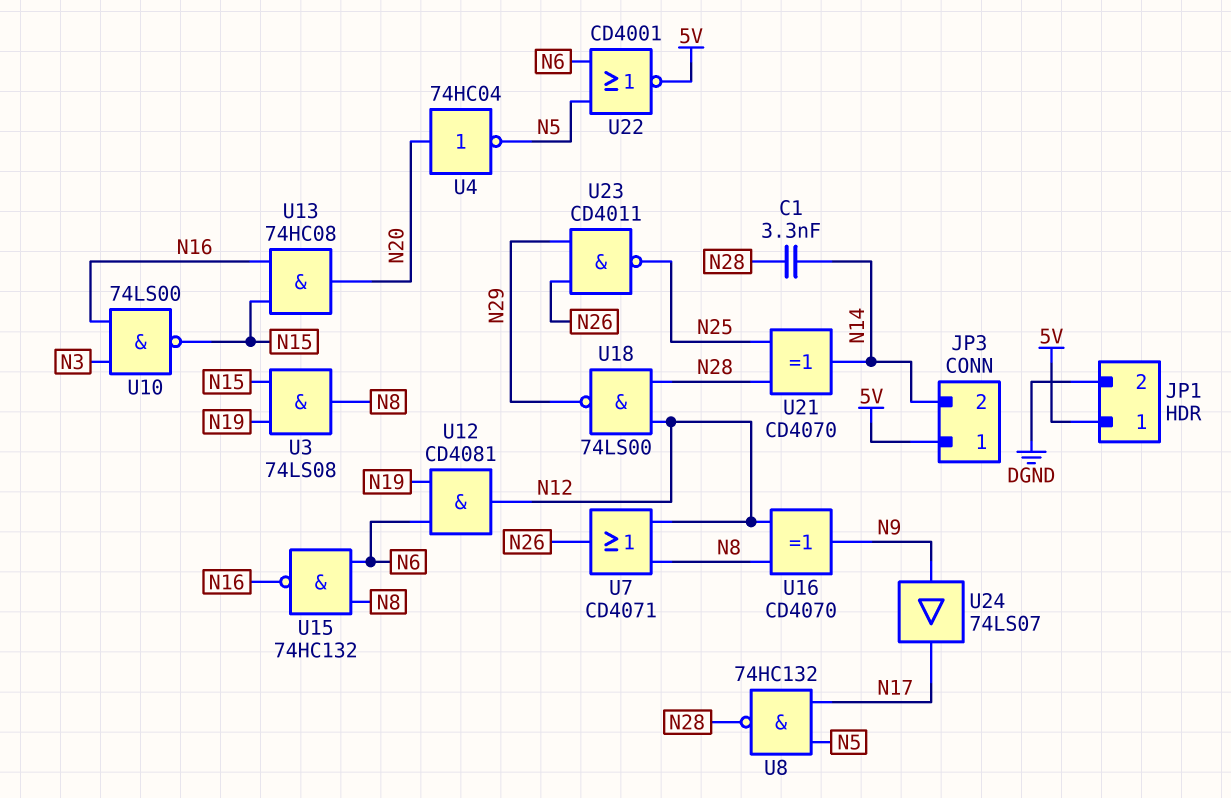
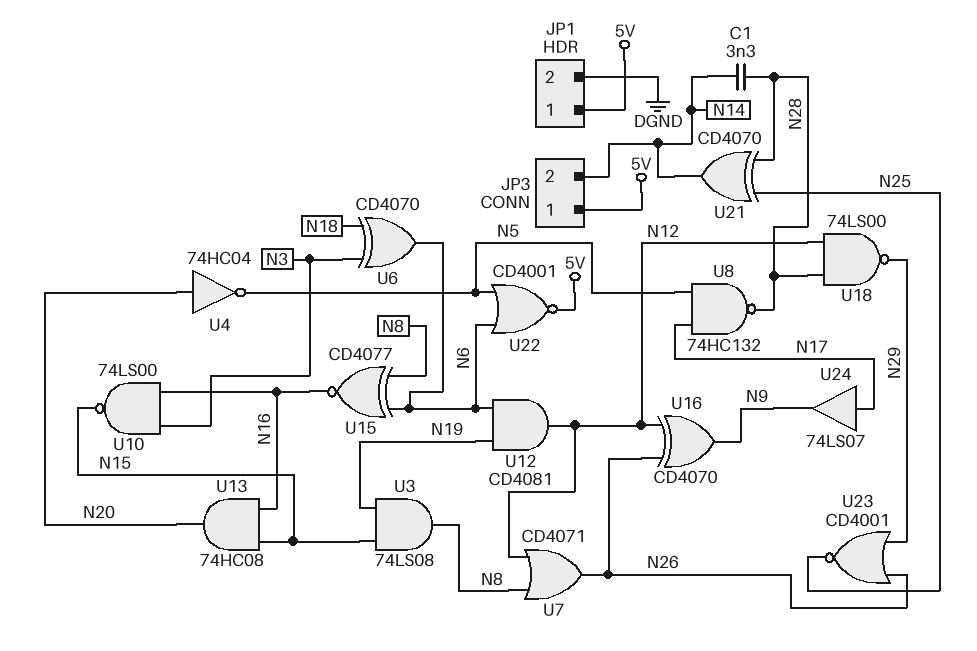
U6: none -> XOR CD4070 (in N3, in N18, out N6)
U15: NAND 74HC132 (in N6, in N8, out N16) -> XNOR CD4077 (in N6, in N8, out N16)
U16: XOR CD4070 (in N8, in N12, out N9) -> XOR CD4070 (in N12, in N26, out N9)
U23: NAND CD4011 (in N26, in N29, out N25) -> NOR CD4001 (in N26, in N29, out N25)
U24: buffer 74LS07 (in N9, out N17) -> buffer 74LS07 (in N17, out N9)

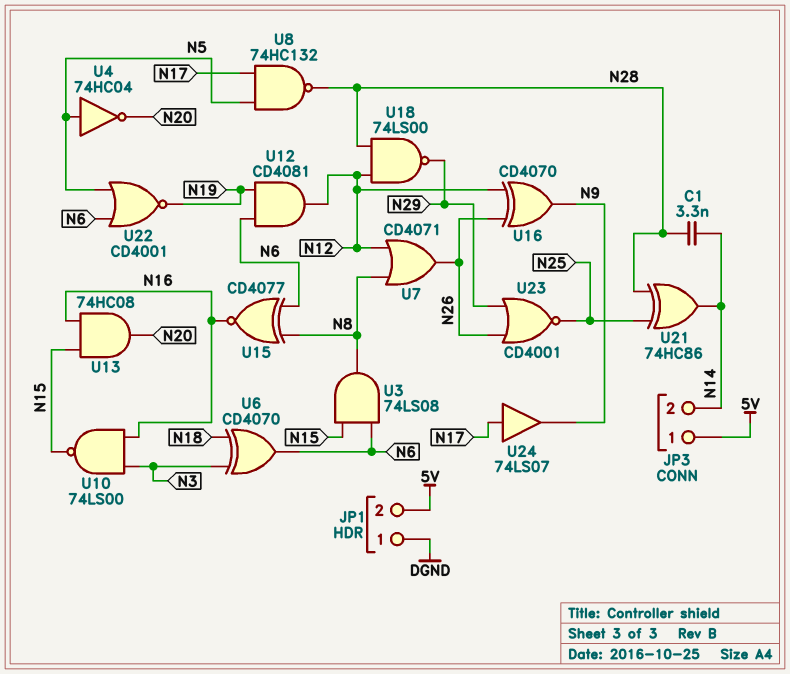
JP1 pin 1: 5V -> DGND
JP1 pin 2: DGND -> 5V
U3: AND 74LS08 (in N15, in N19, out N8) -> AND 74LS08 (in N6, in N15, out N8)
U4: NOT 74HC04 (in N20, out N5) -> NOT 74HC04 (in N5, out N20)
U21: XOR CD4070 (in N25, in N28, out N14) -> XOR 74HC86 (in N25, in N28, out N14)
U22: NOR CD4001 (in N5, in N6, out 5V) -> NOR CD4001 (in N5, in N6, out N19)

